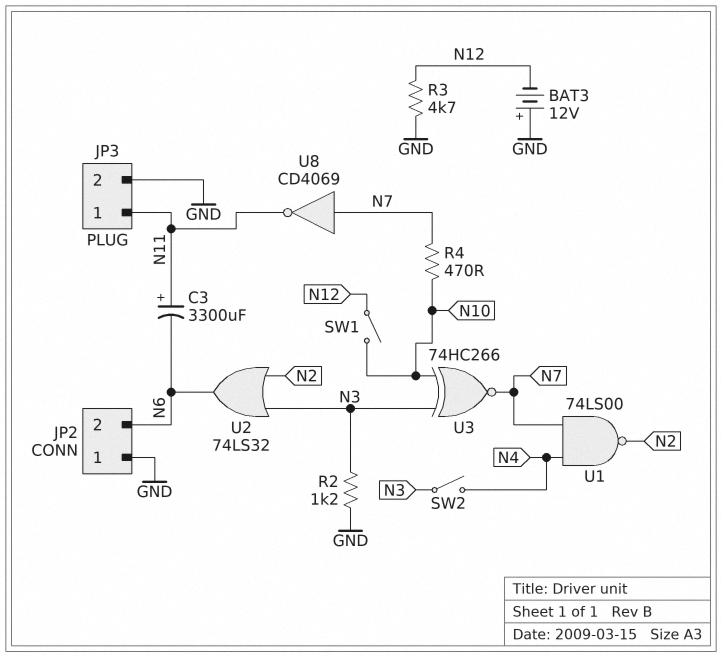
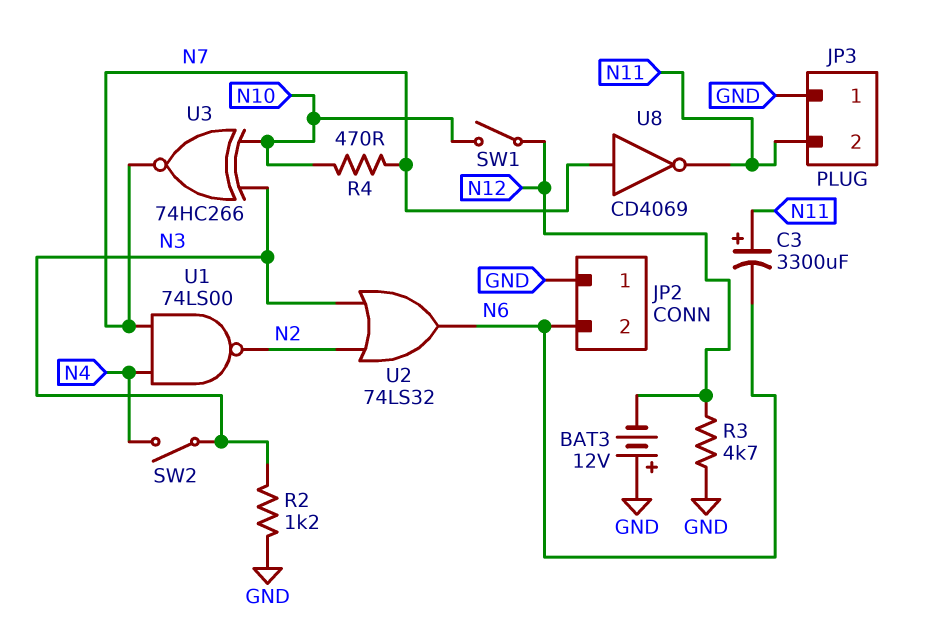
JP3 pin 1: N11 -> GND
JP3 pin 2: GND -> N11

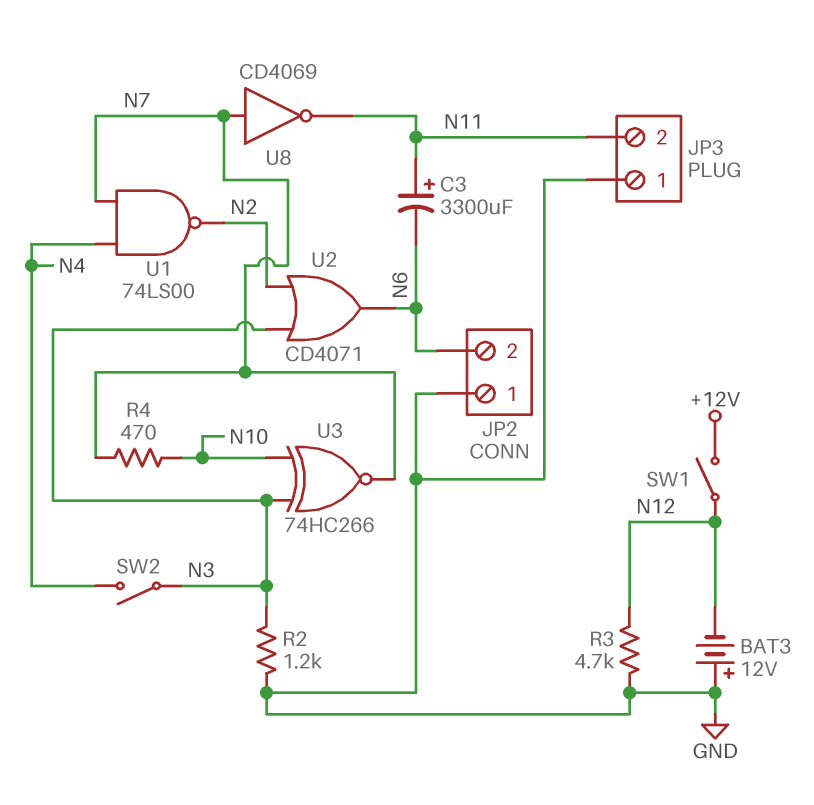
SW1: switch (N10, N12) -> switch (+12V, N12)
U2: OR 74LS32 (in N2, in N3, out N6) -> OR CD4071 (in N2, in N3, out N6)

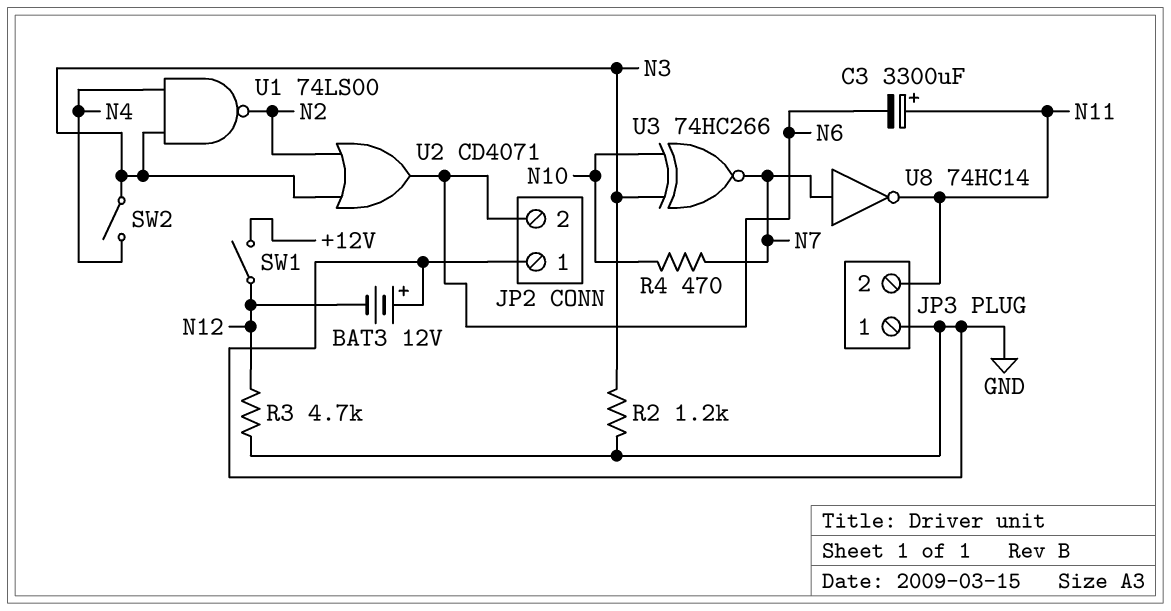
U1: NAND 74LS00 (in N4, in N7, out N2) -> NAND 74LS00 (in N3, in N4, out N2)
U8: NOT CD4069 (in N7, out N11) -> NOT 74HC14 (in N7, out N11)

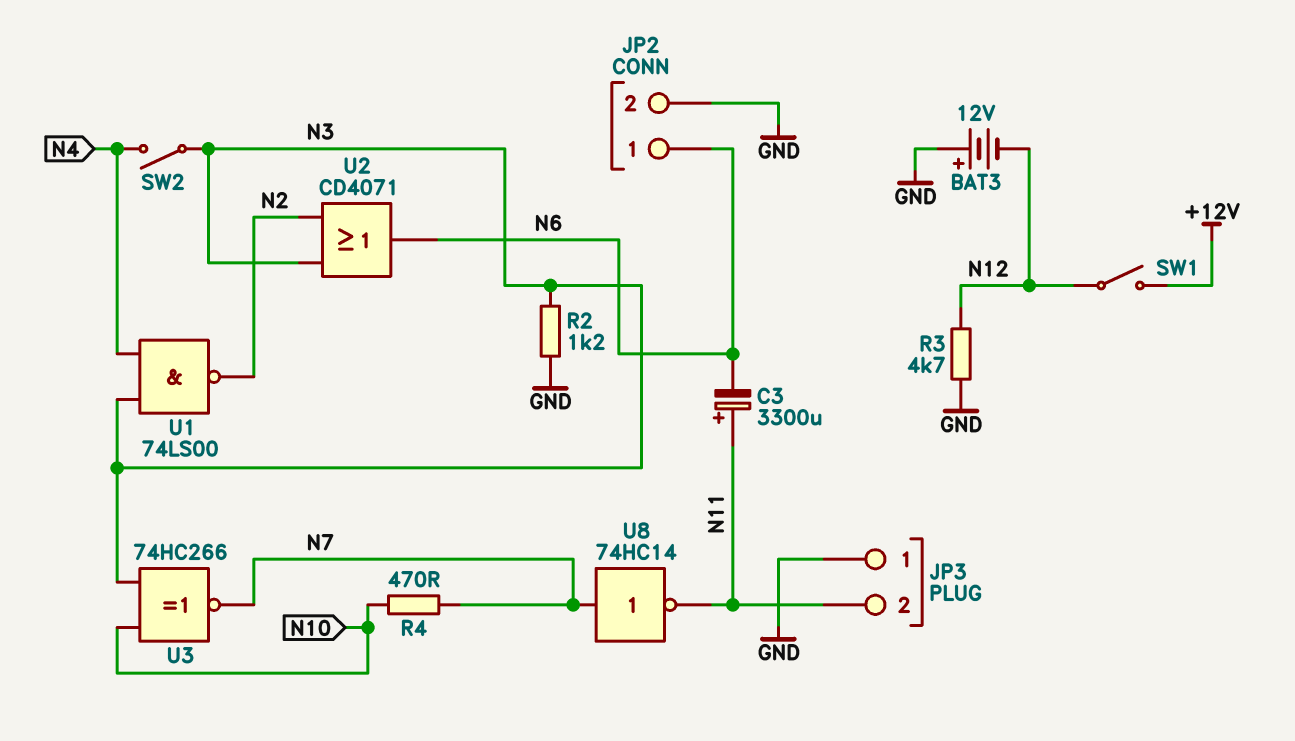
JP2 pin 1: GND -> N6
JP2 pin 2: N6 -> GND

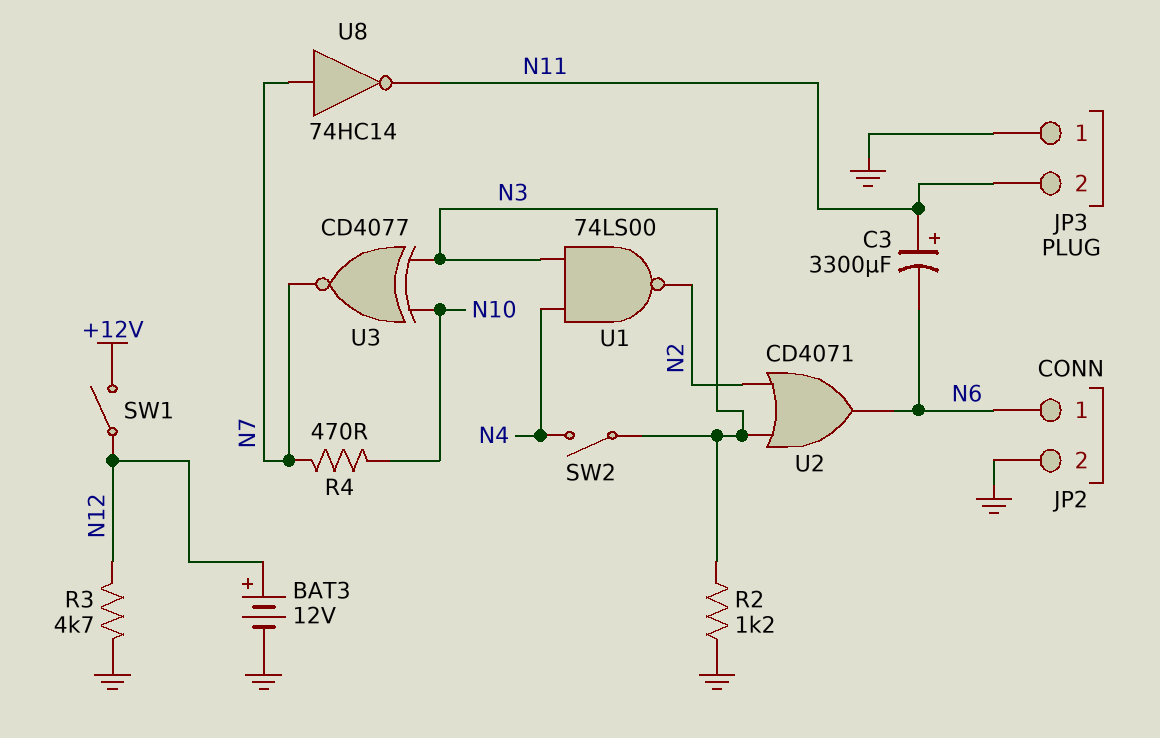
BAT3: 12V (plus GND, minus N12) -> 12V (plus N12, minus GND)
U3: XNOR 74HC266 (in N3, in N10, out N7) -> XNOR CD4077 (in N3, in N10, out N7)

